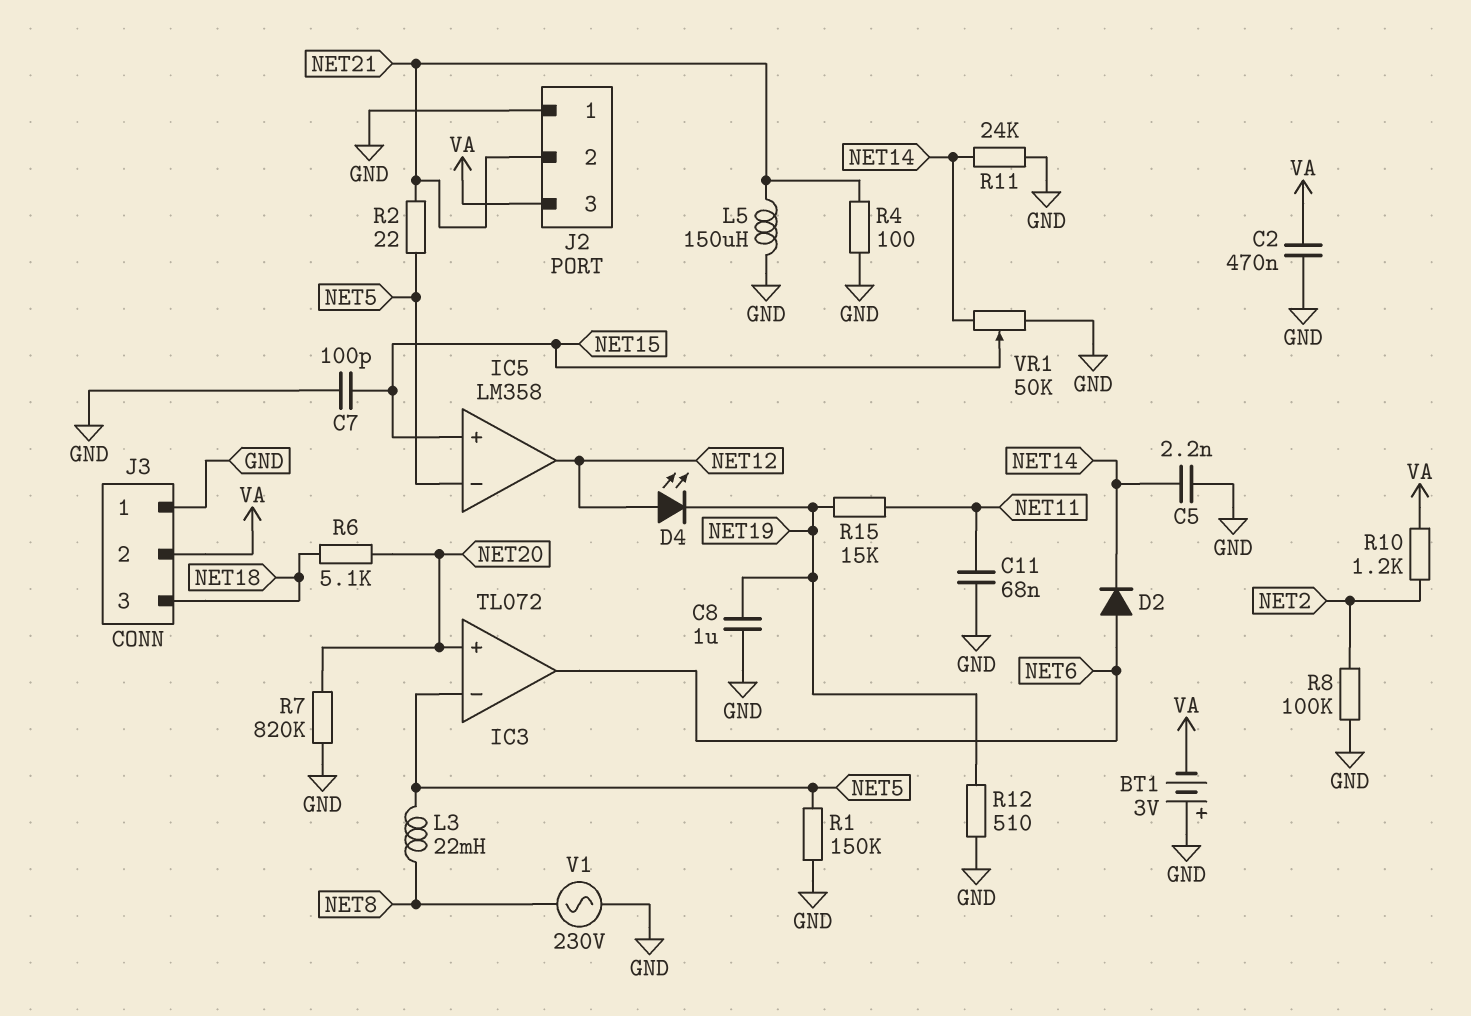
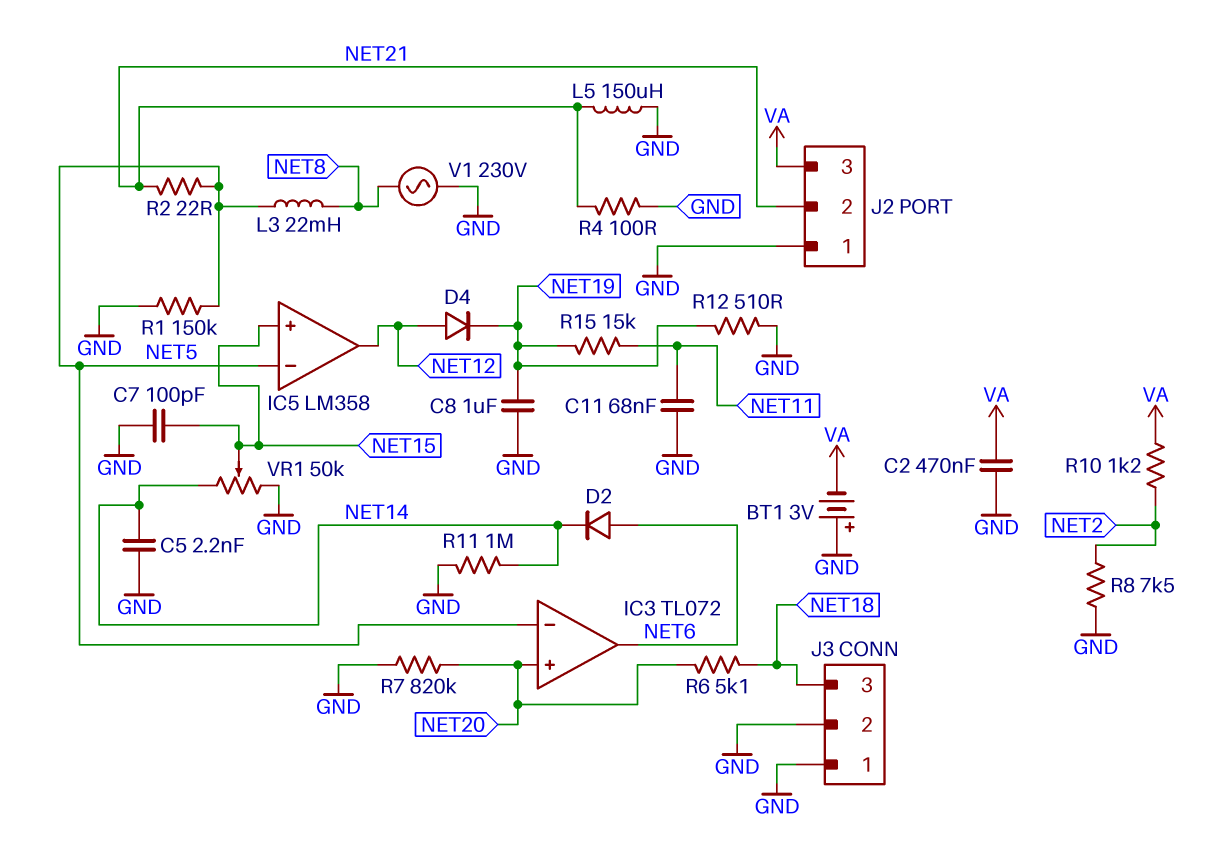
D4: LED (A NET12, K NET19) -> diode (A NET12, K NET19)
J3 pin 2: VA -> GND
R8: 100k (GND, NET2) -> 7.5k (GND, NET2)
R11: 24k (GND, NET14) -> 1M (GND, NET14)

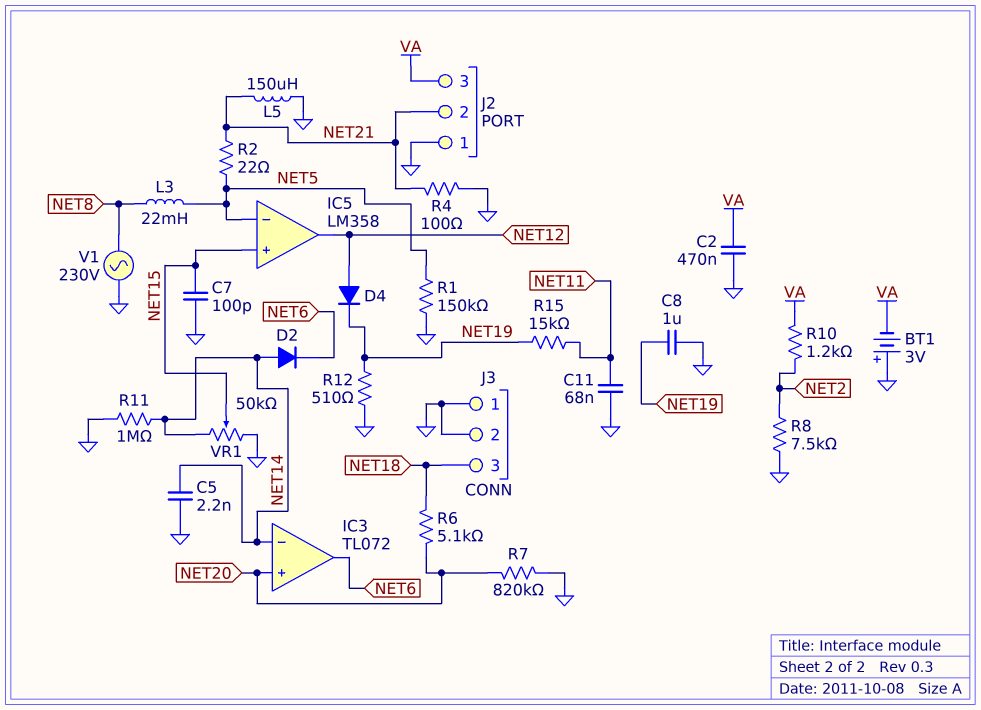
D2: diode (A NET6, K NET14) -> diode (A NET14, K NET6)
IC3 pin in-: NET5 -> NET14

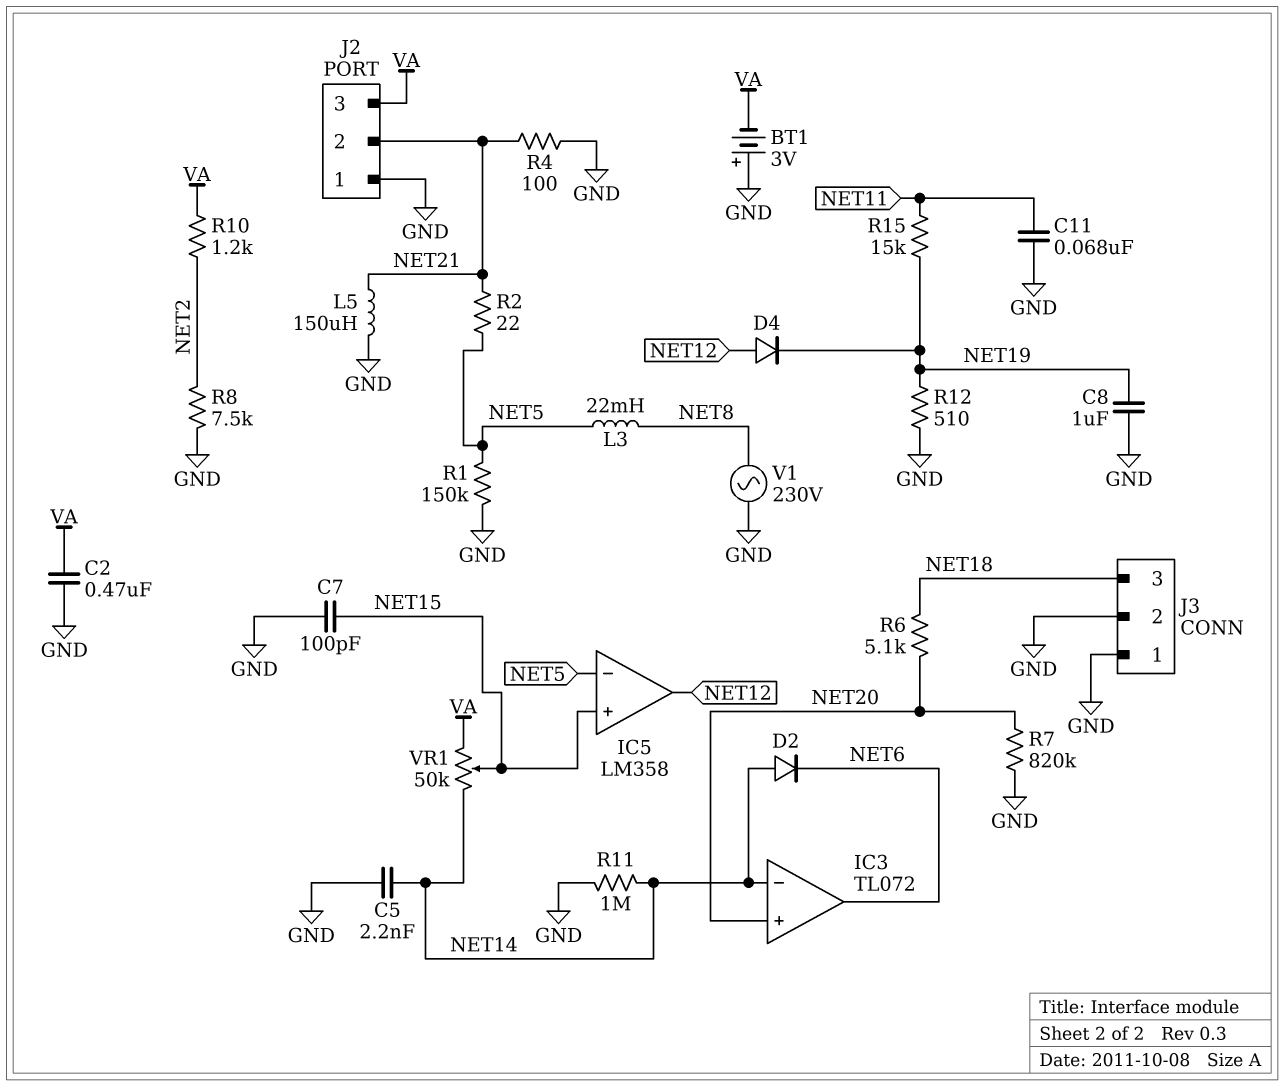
VR1: 50k (GND, NET14, wiper NET15) -> 50k (NET14, VA, wiper NET15)

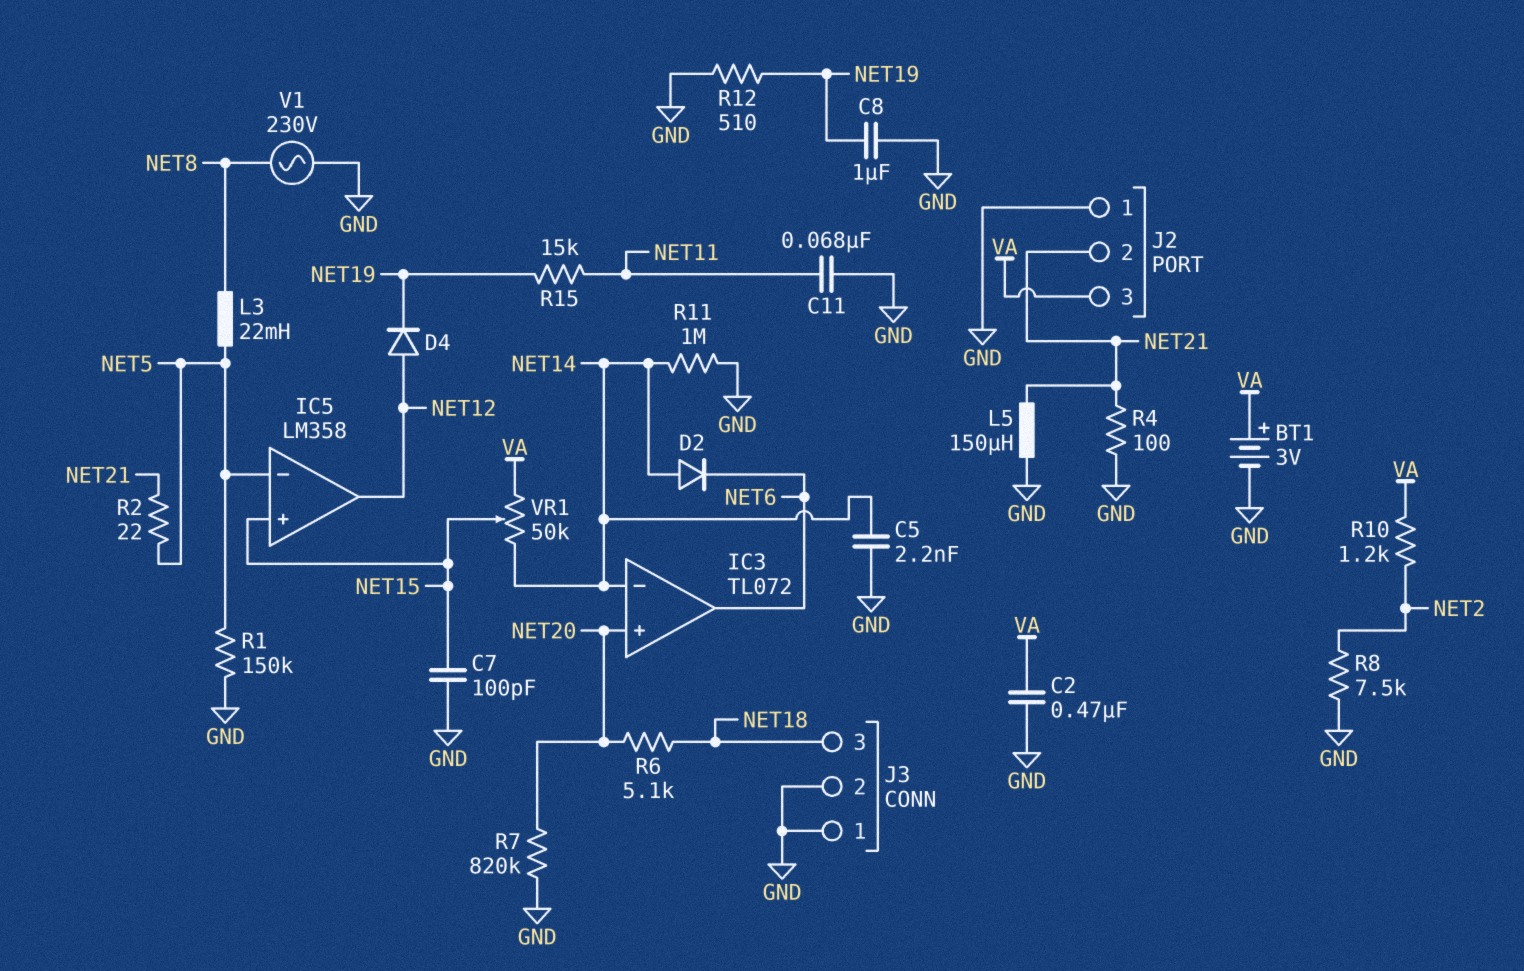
BT1: 3V (plus GND, minus VA) -> 3V (plus VA, minus GND)

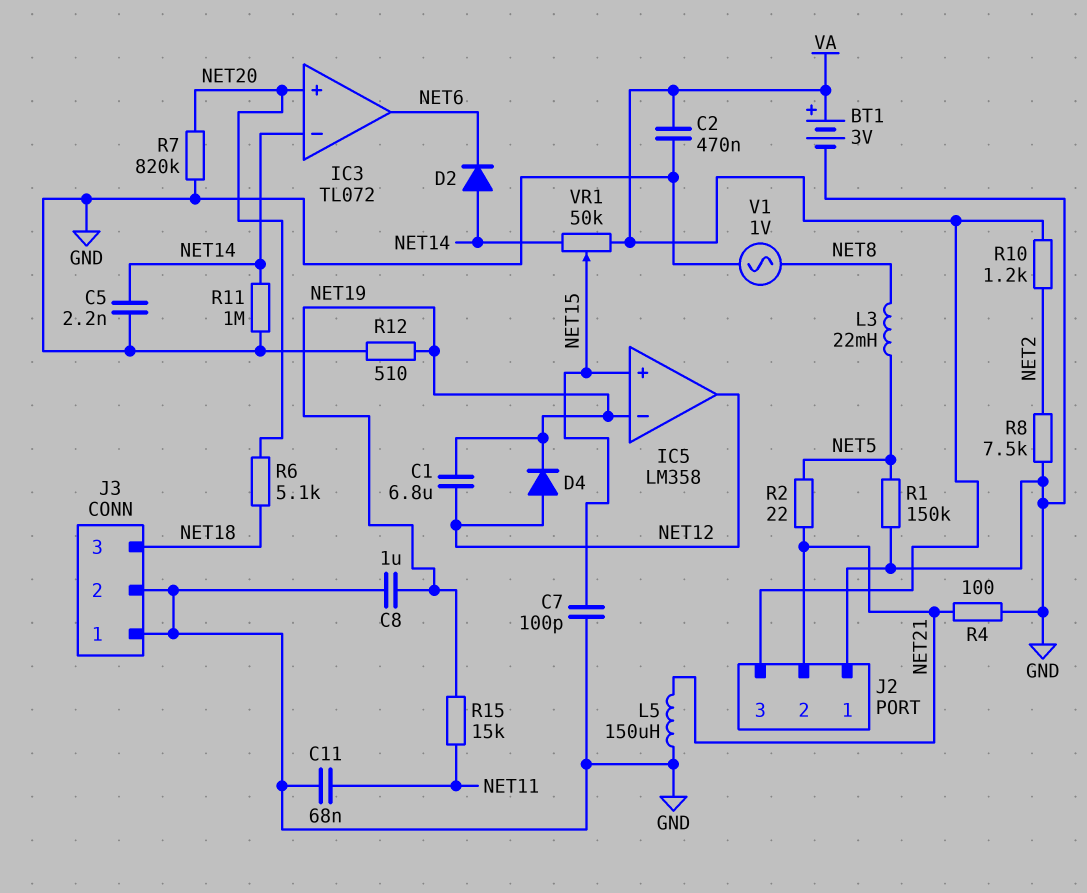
C1: none -> 6.8uF (NET12, NET19)
IC5 pin in-: NET5 -> NET19
V1: AC 230V (GND, NET8) -> AC 1V (GND, NET8)

